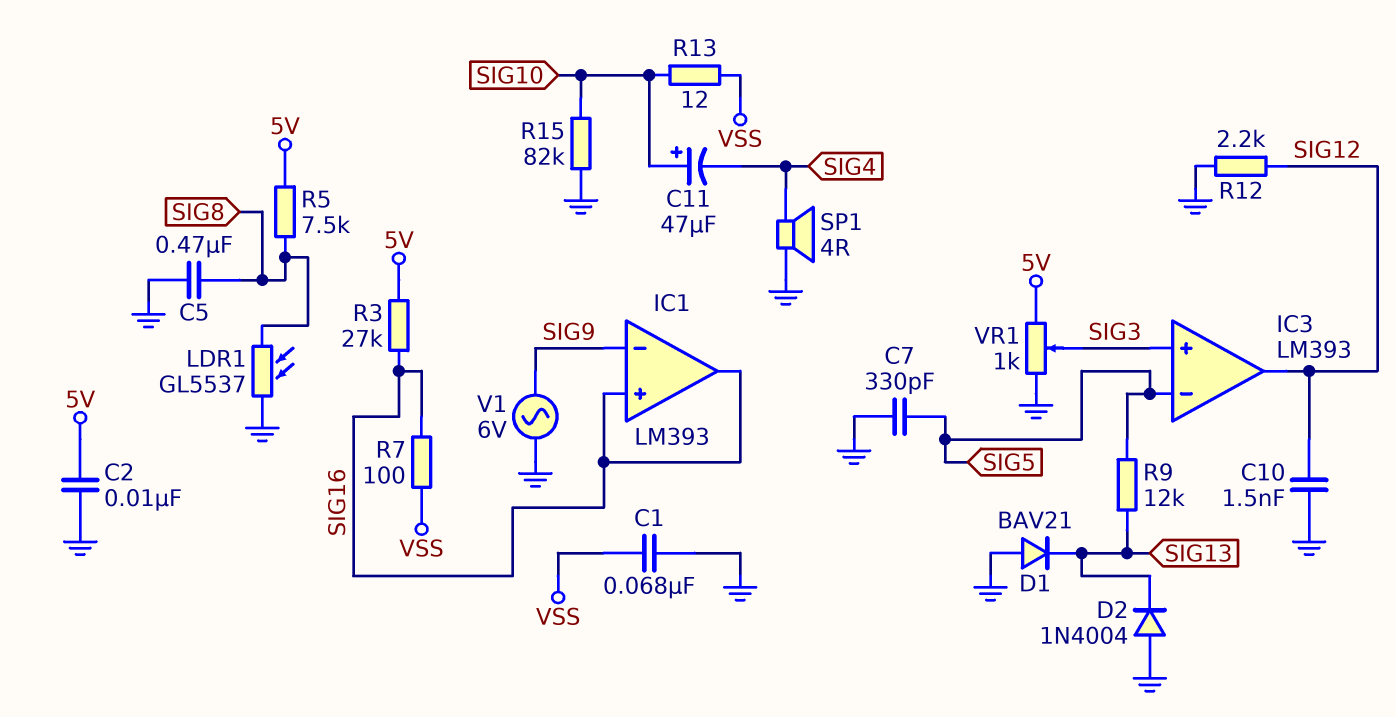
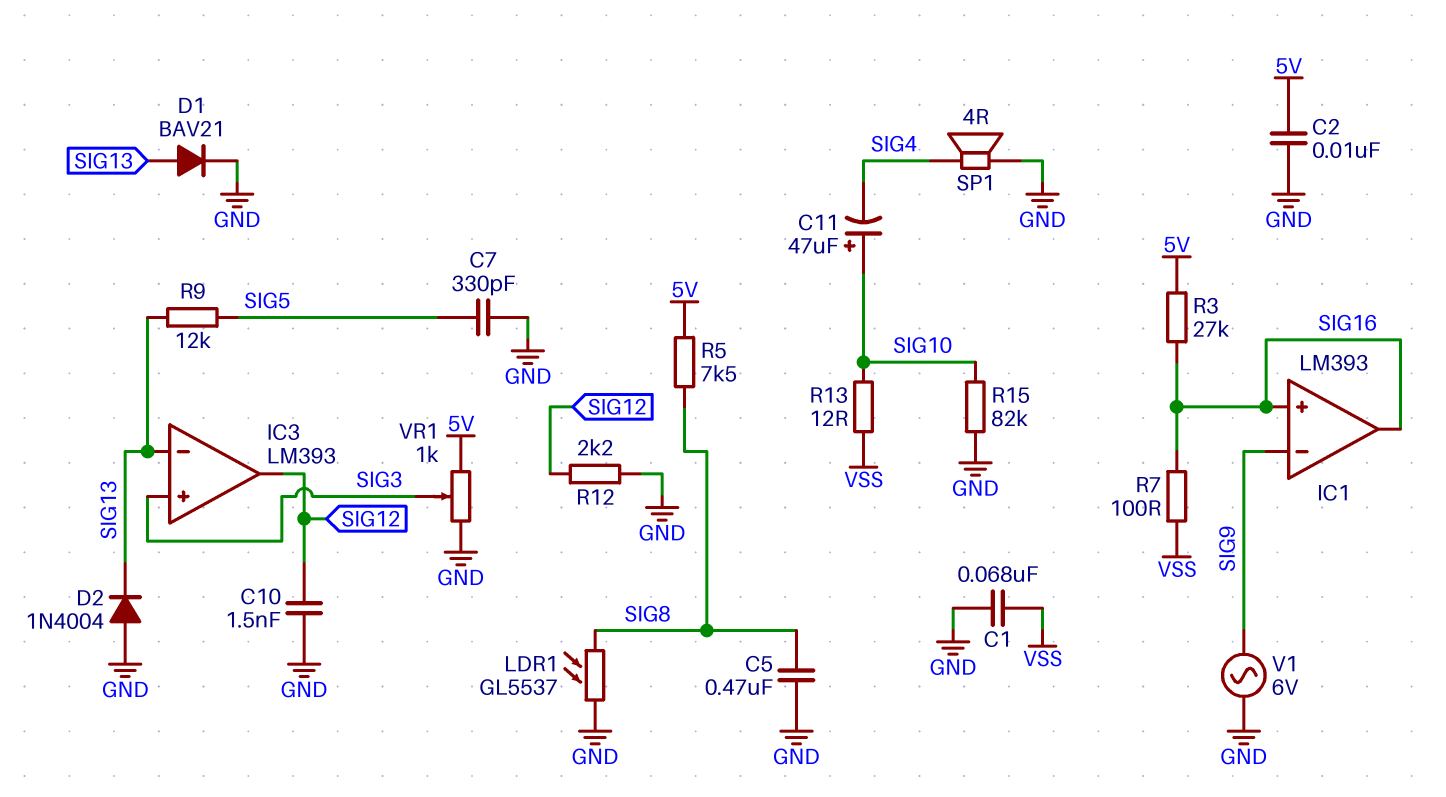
D1: diode BAV21 (A GND, K SIG13) -> diode BAV21 (A SIG13, K GND)
IC3 pin in-: SIG5 -> SIG13

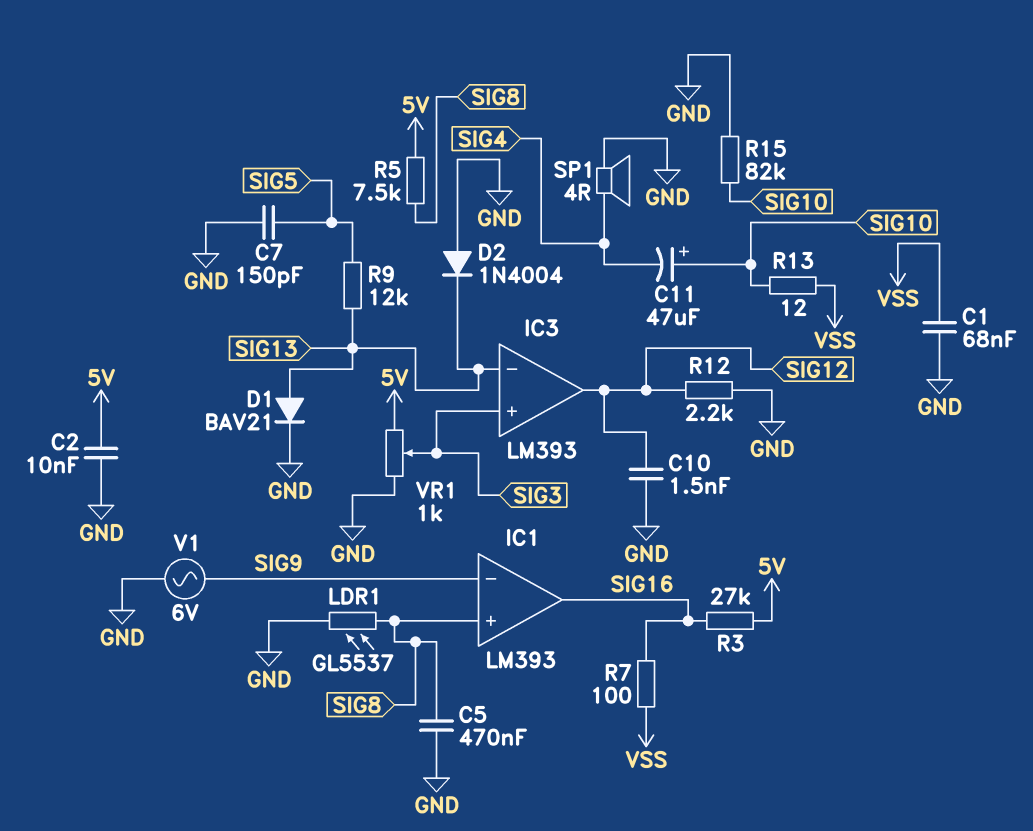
C7: 330pF (GND, SIG5) -> 150pF (GND, SIG5)
IC1 pin in+: SIG16 -> SIG8

